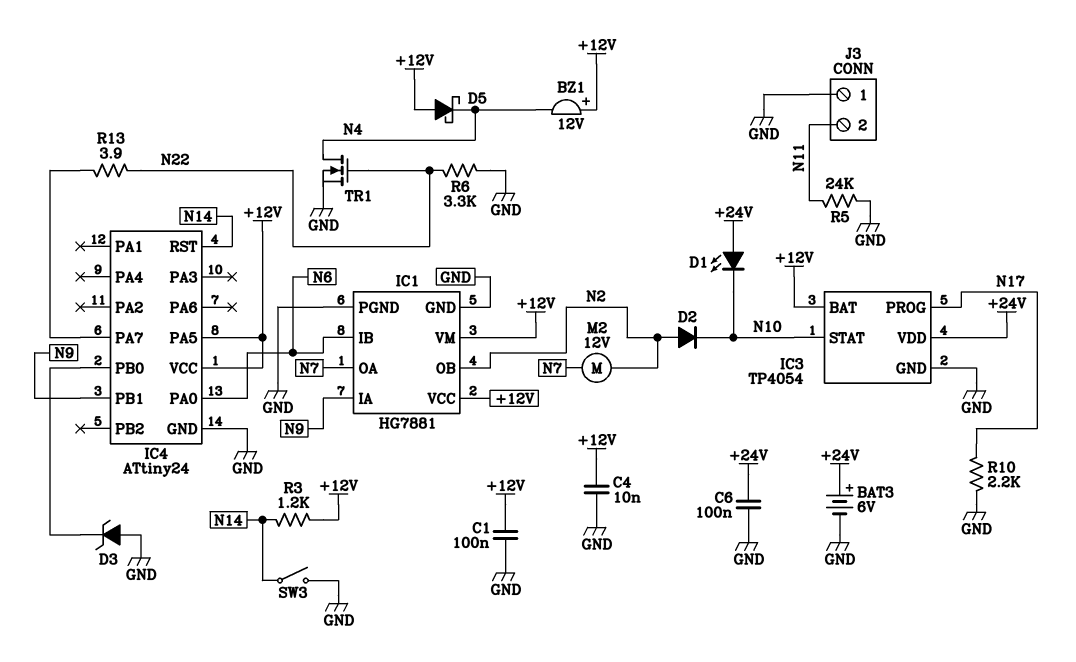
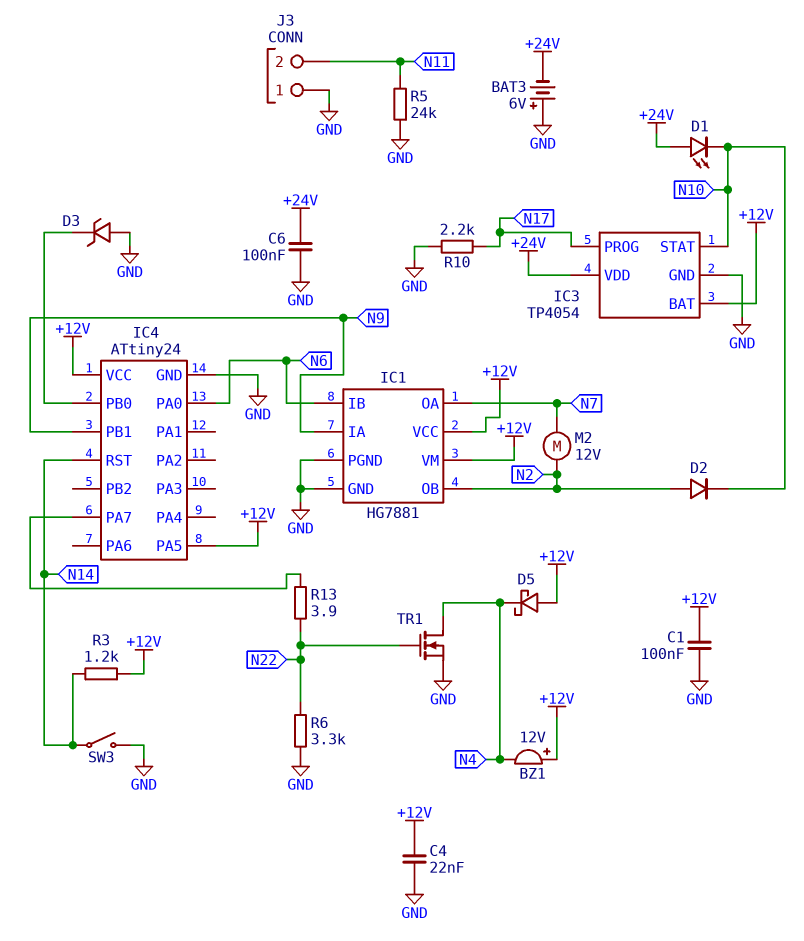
BAT3: 6V (plus +24V, minus GND) -> 6V (plus GND, minus +24V)
C4: 10nF (+12V, GND) -> 22nF (+12V, GND)

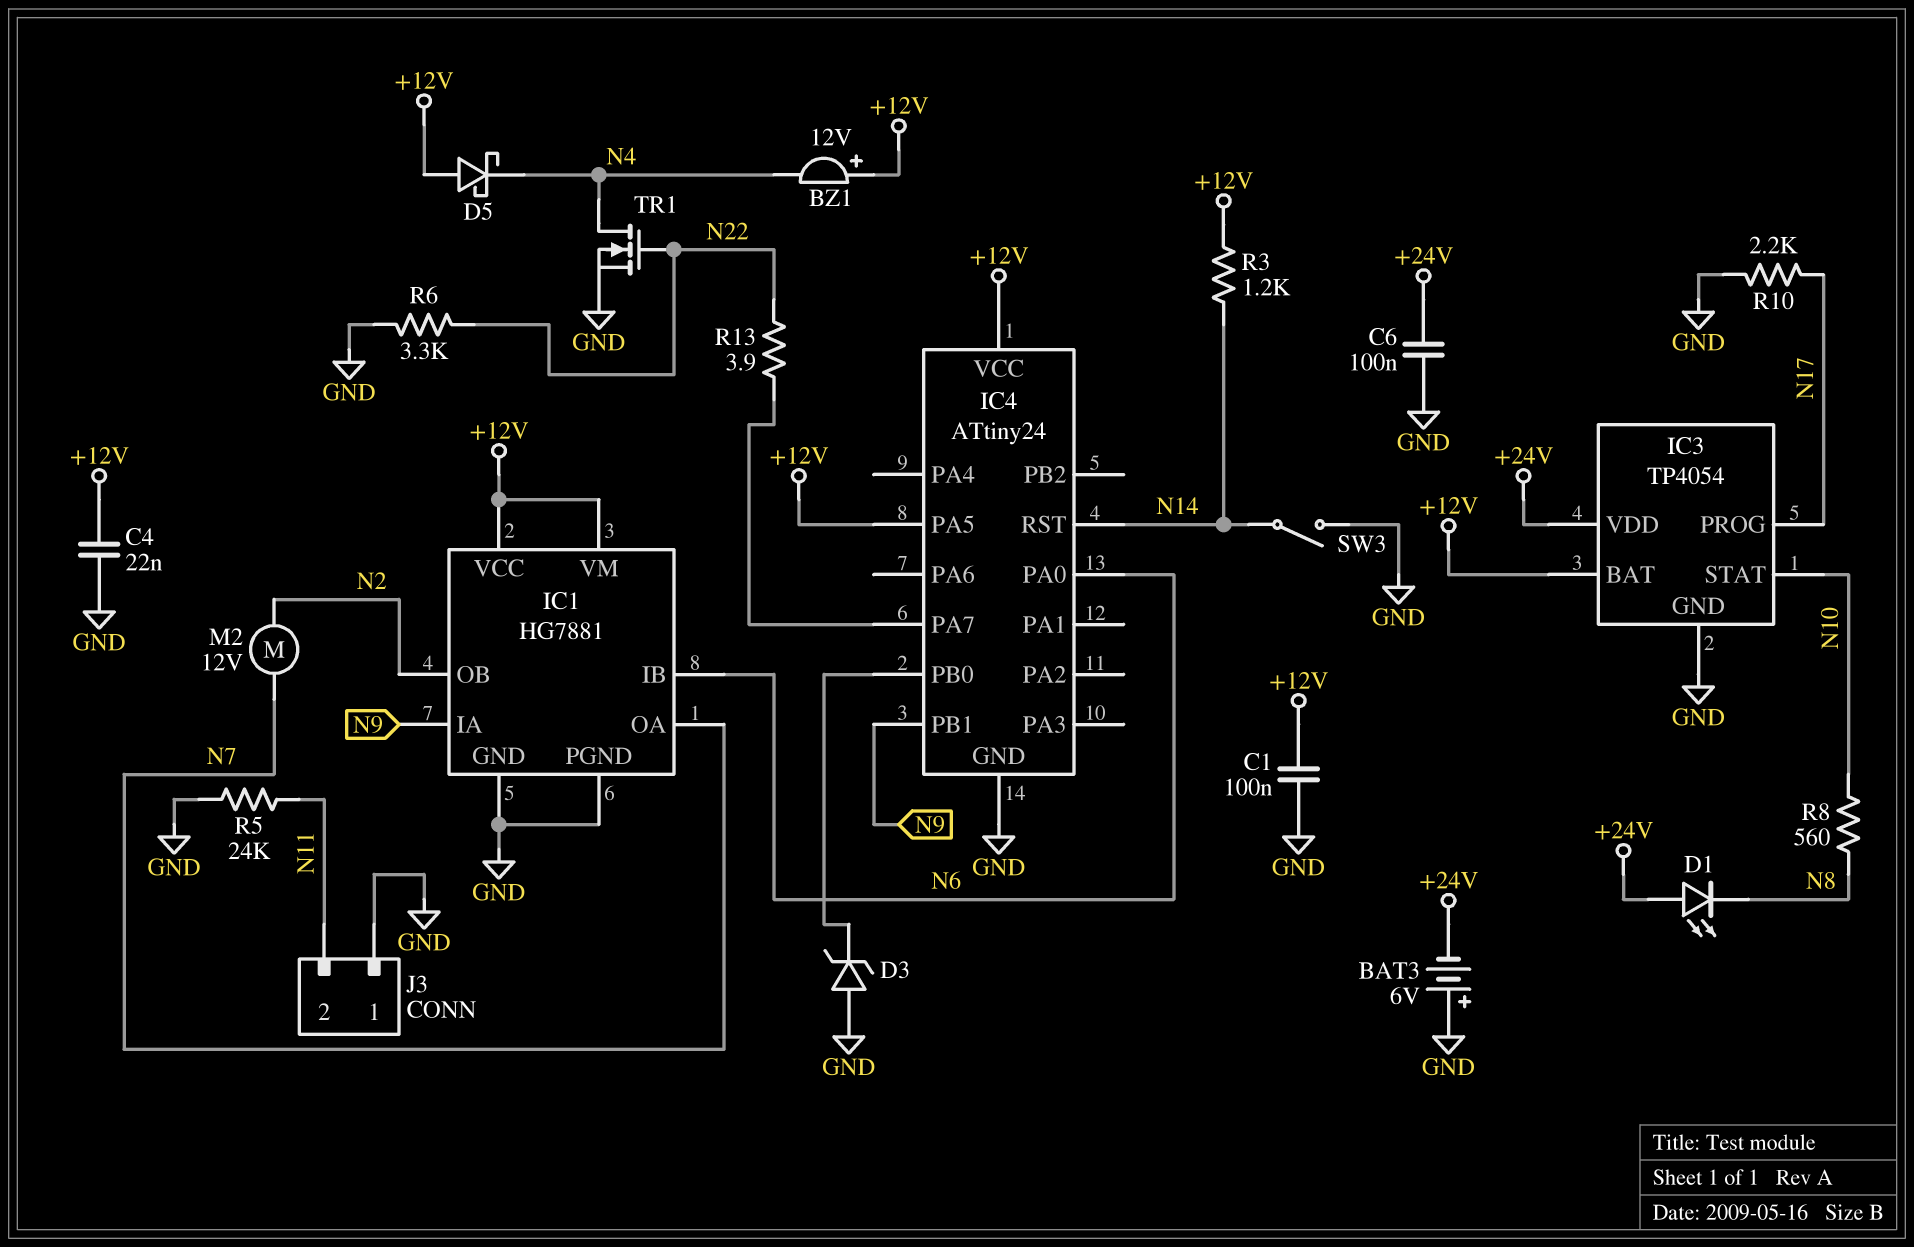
D1: LED (A +24V, K N10) -> LED (A +24V, K N8)
D2: diode (A N2, K N10) -> none
R8: none -> 560 (N8, N10)

